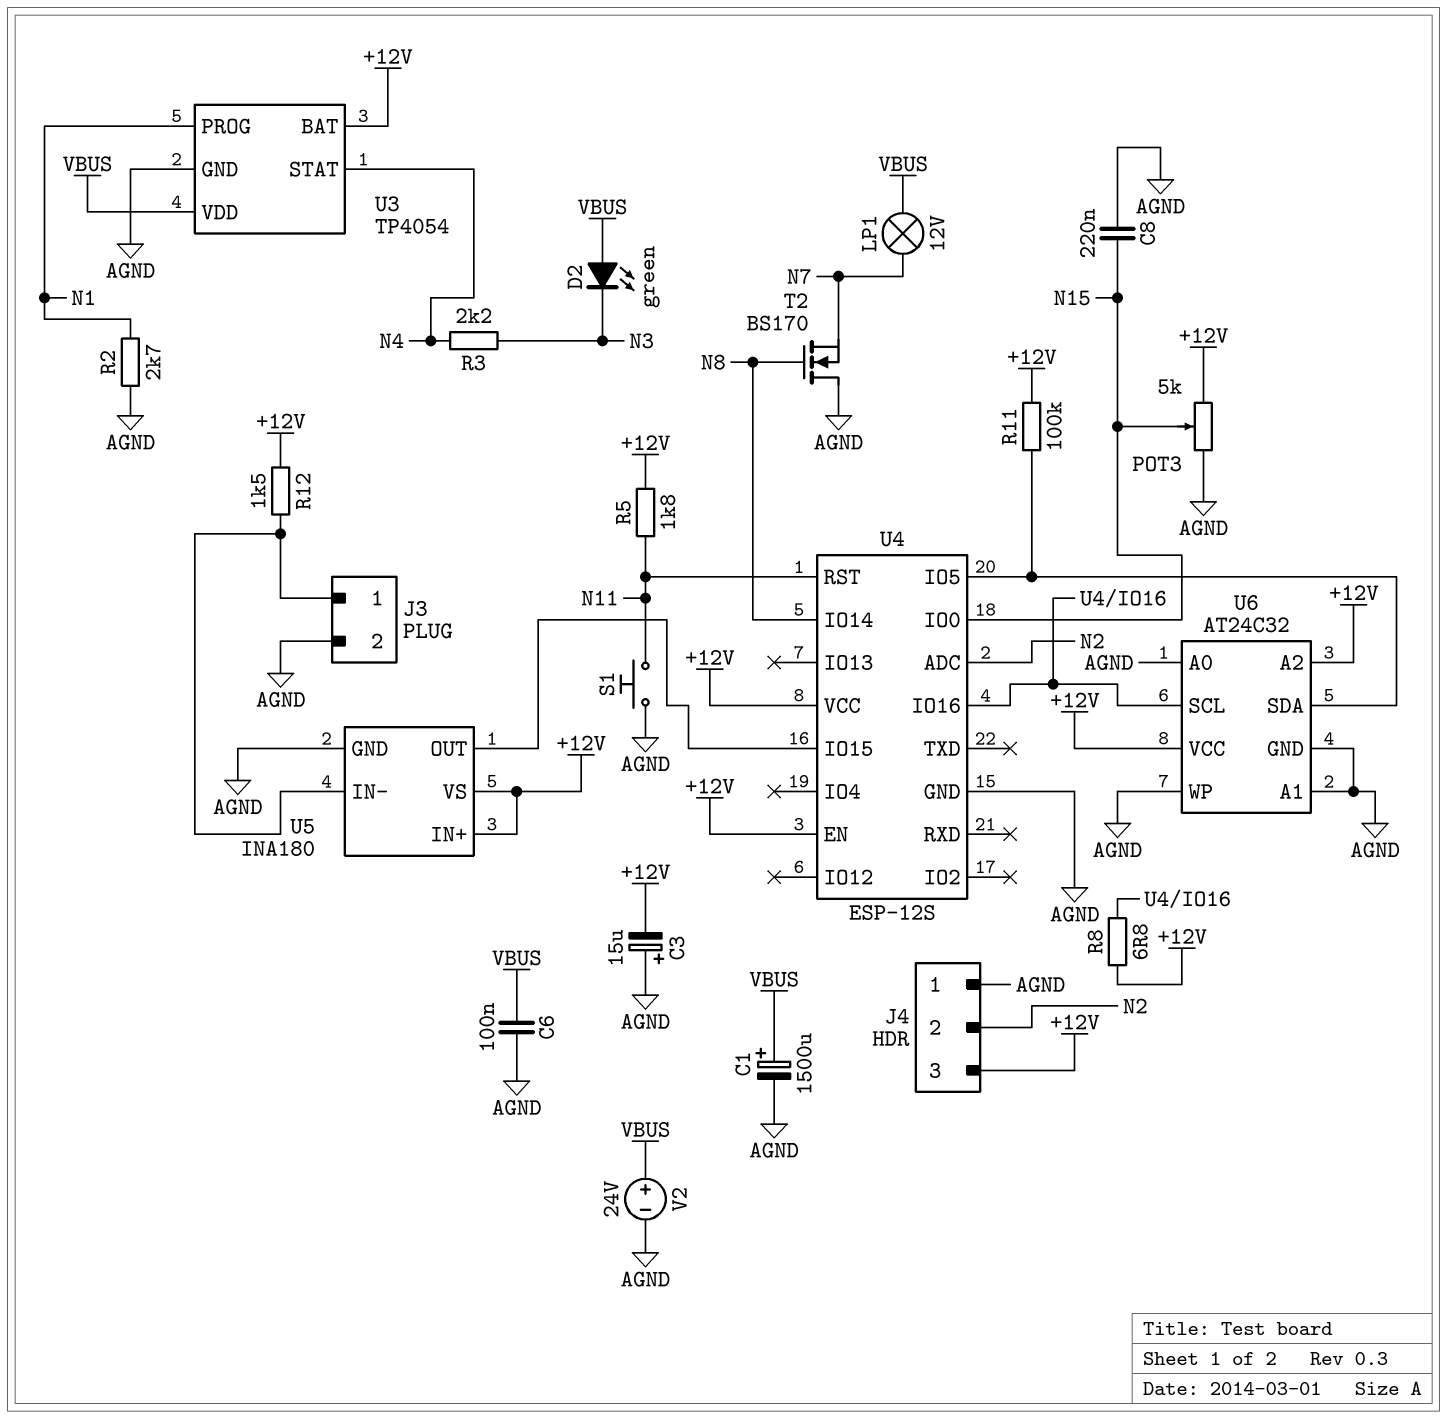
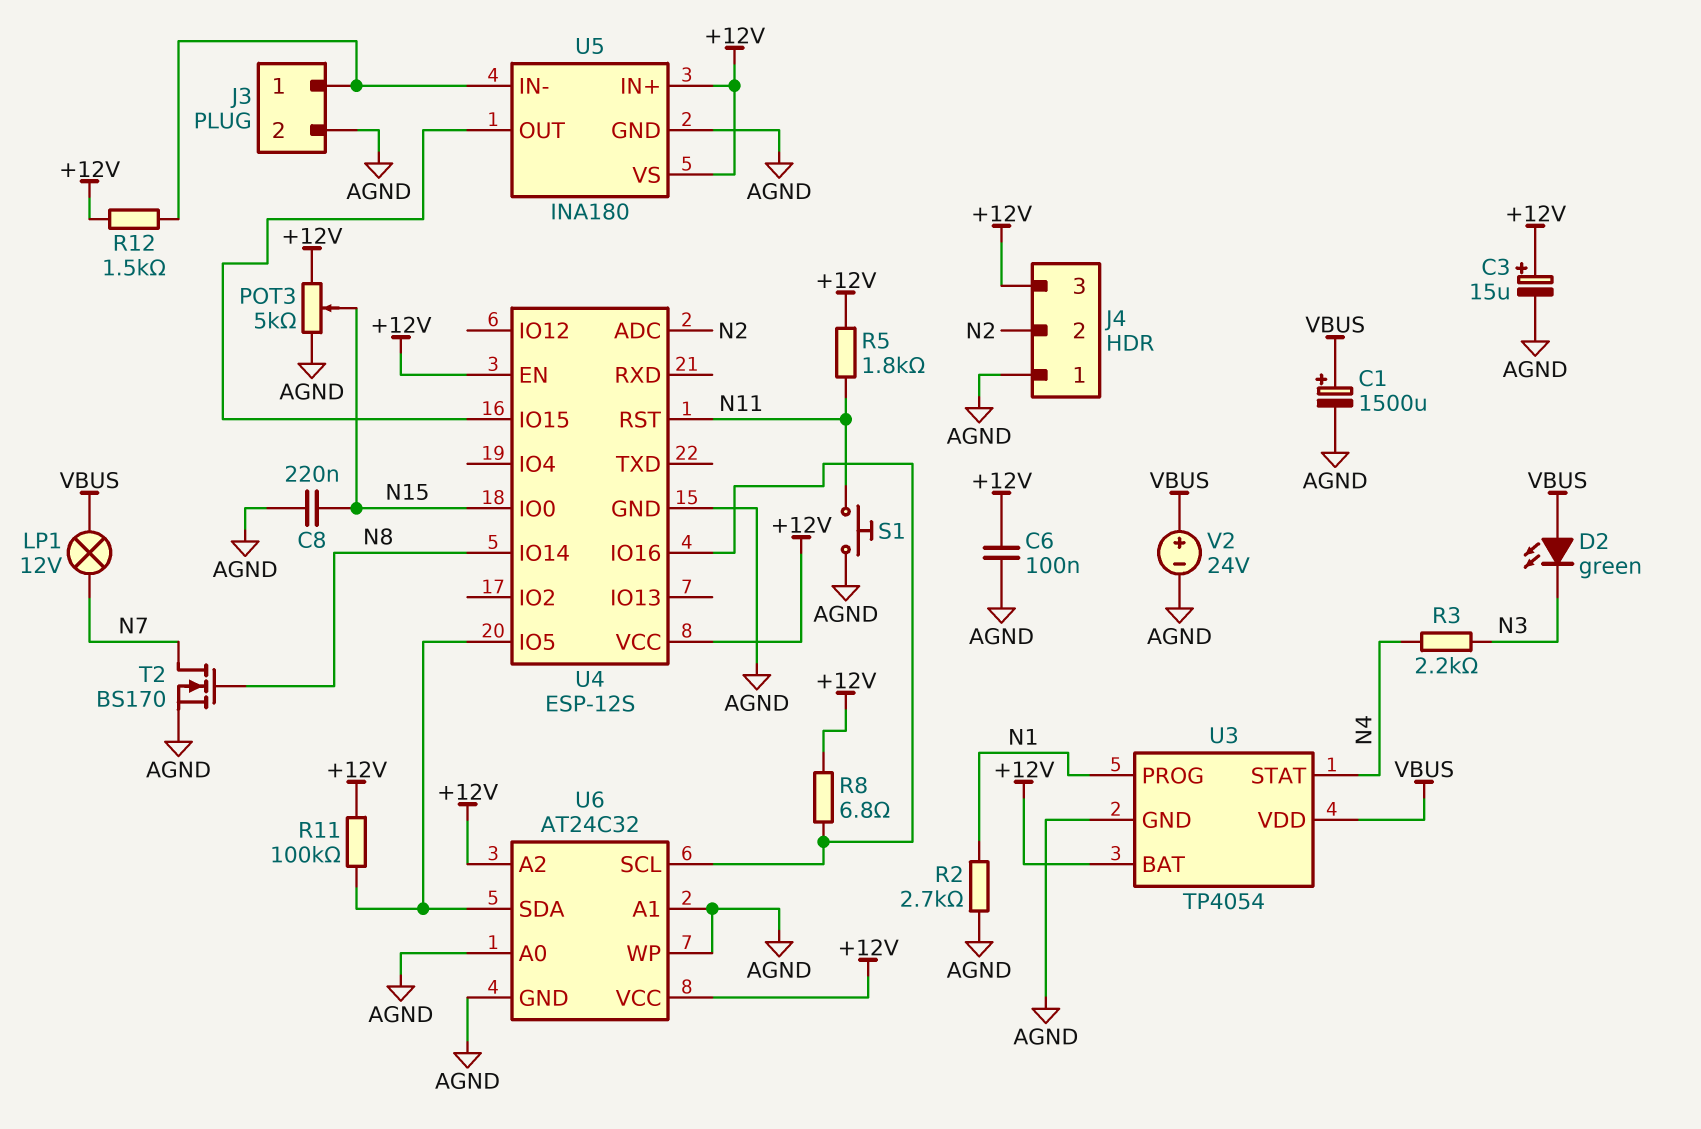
C3: 15uF (plus AGND, minus +12V) -> 15uF (plus +12V, minus AGND)
C6: 100nF (AGND, VBUS) -> 100nF (+12V, AGND)
T2: NMOS BS170 (G N8, D AGND, S N7) -> NMOS BS170 (G N8, D N7, S AGND)

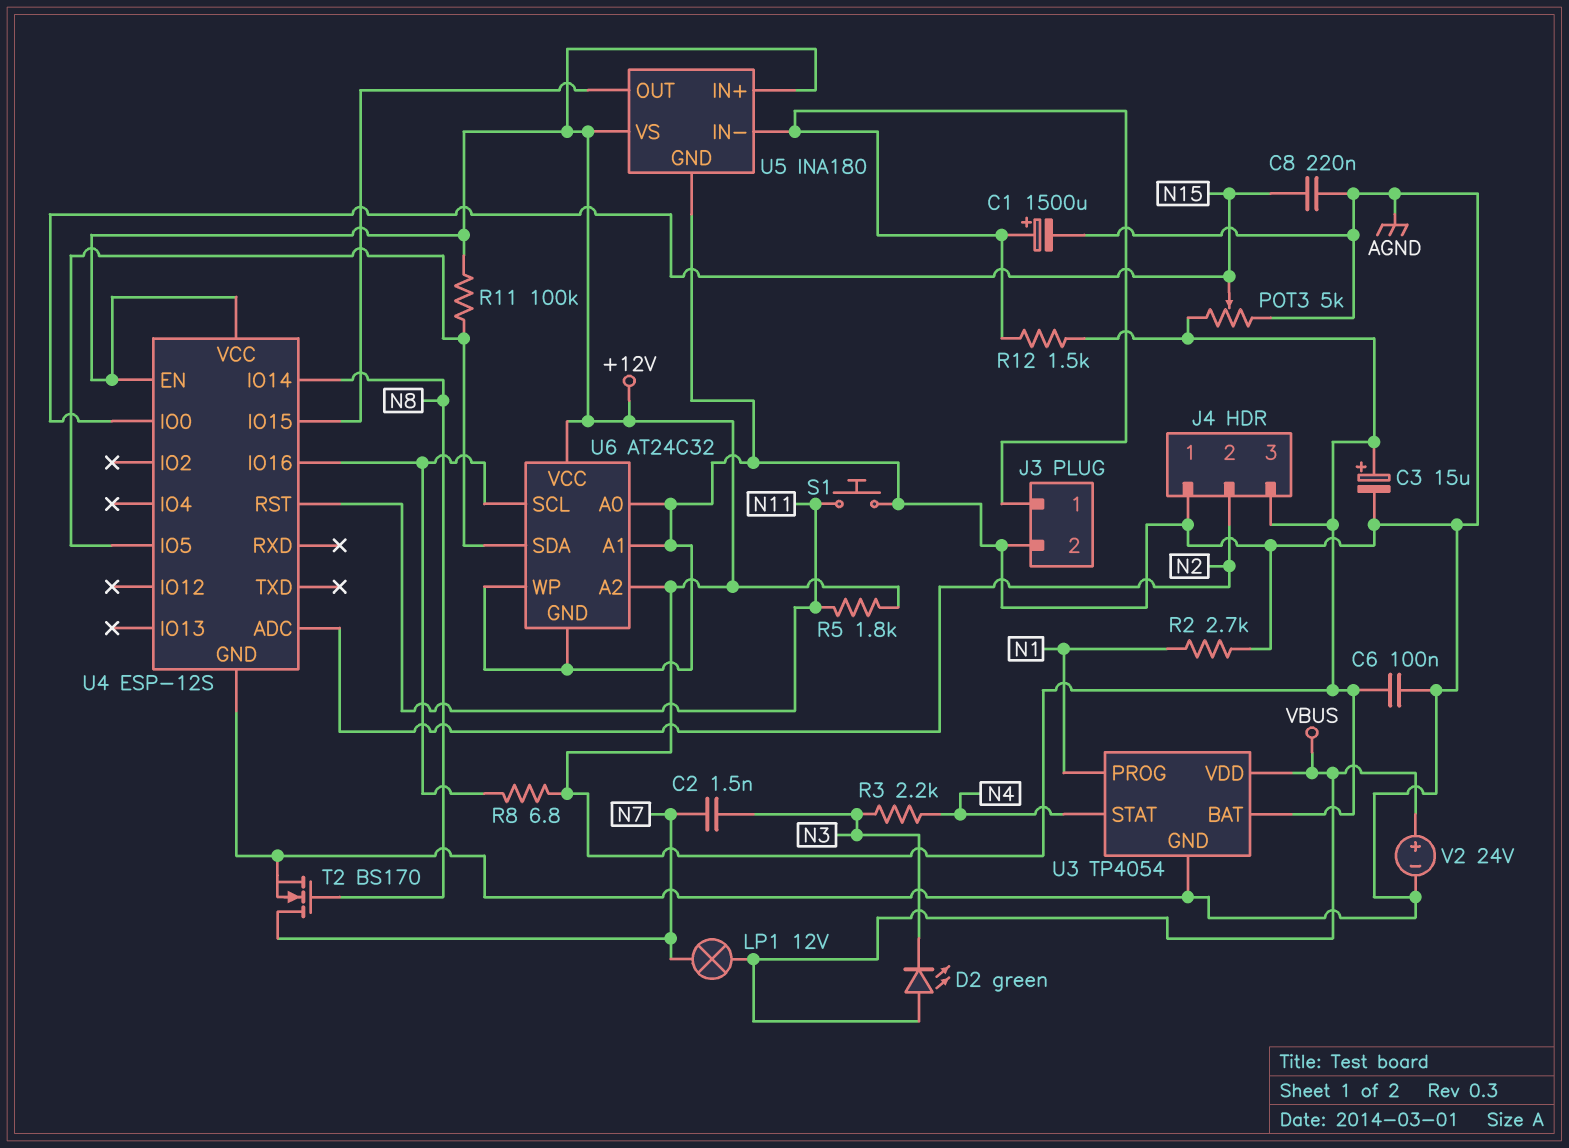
C1: 1500uF (plus VBUS, minus AGND) -> 1500uF (plus J3/1, minus AGND)
C2: none -> 1.5nF (N3, N7)

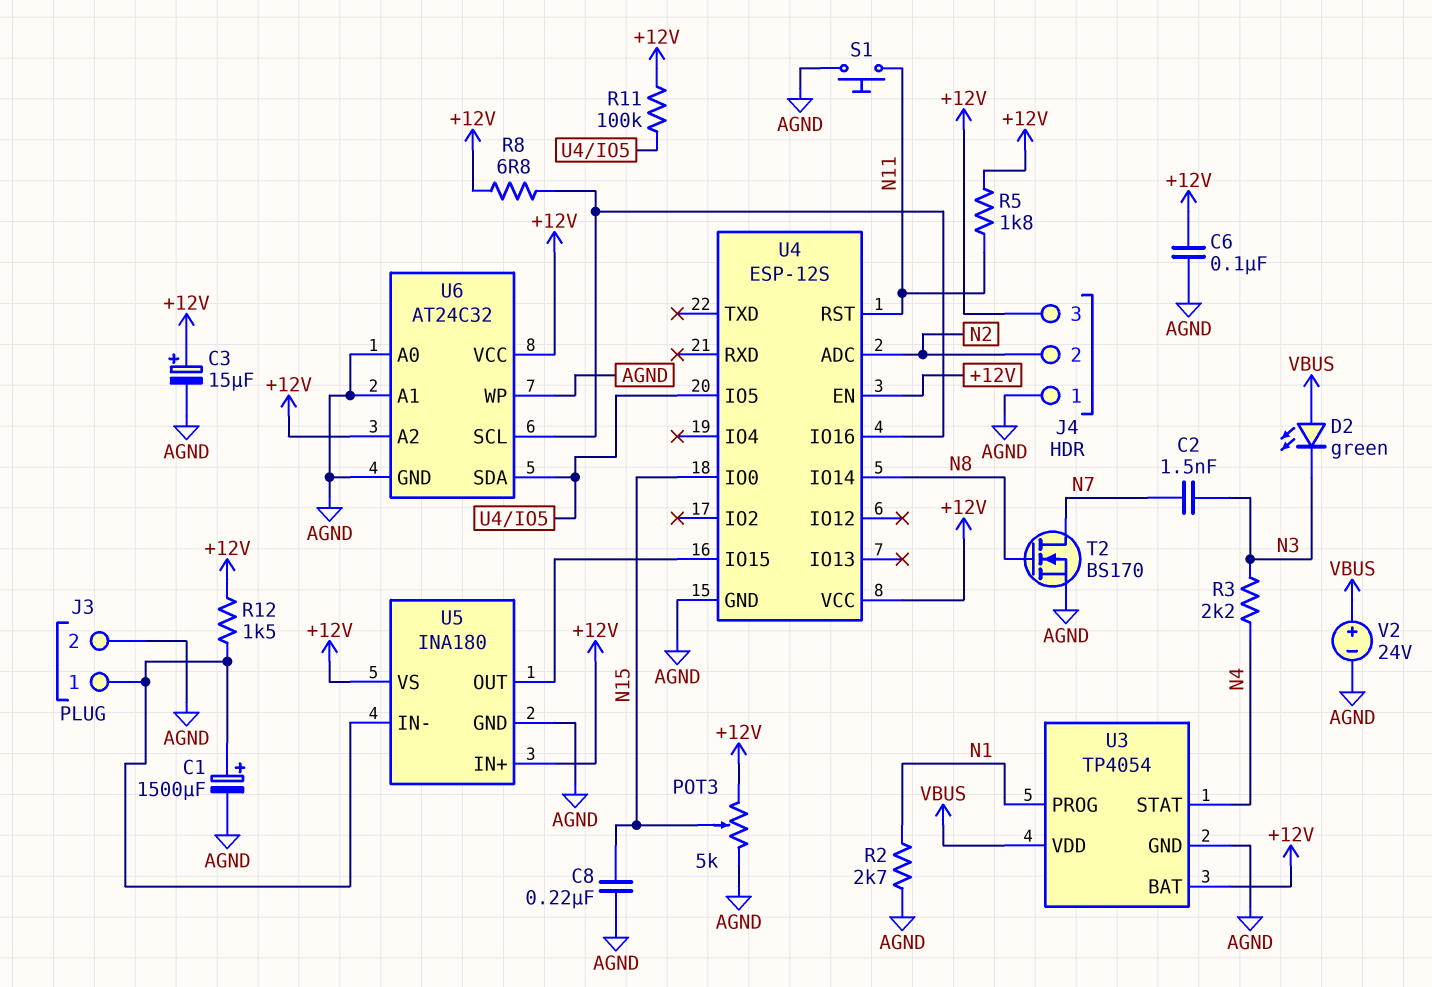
LP1: lamp 12V (N7, VBUS) -> none

